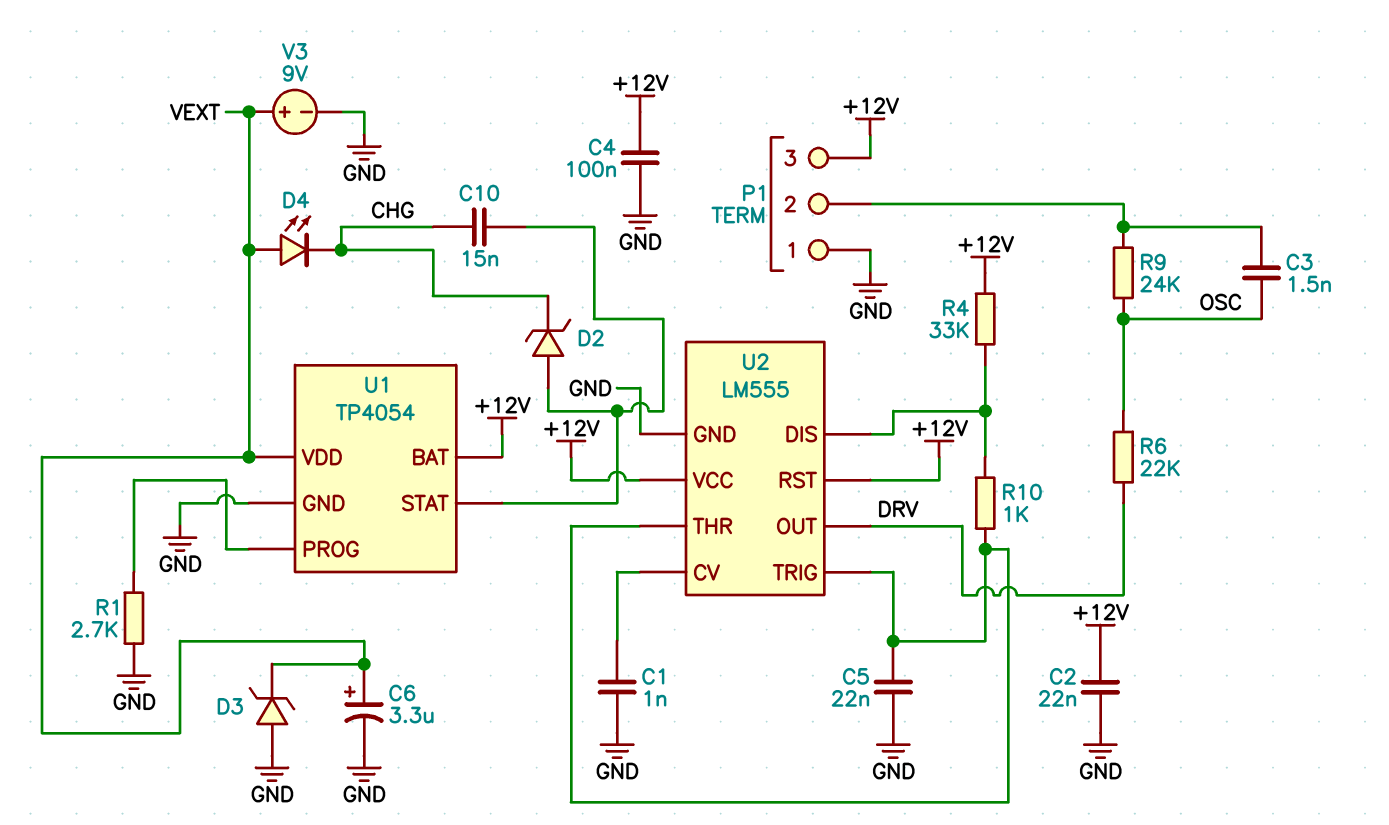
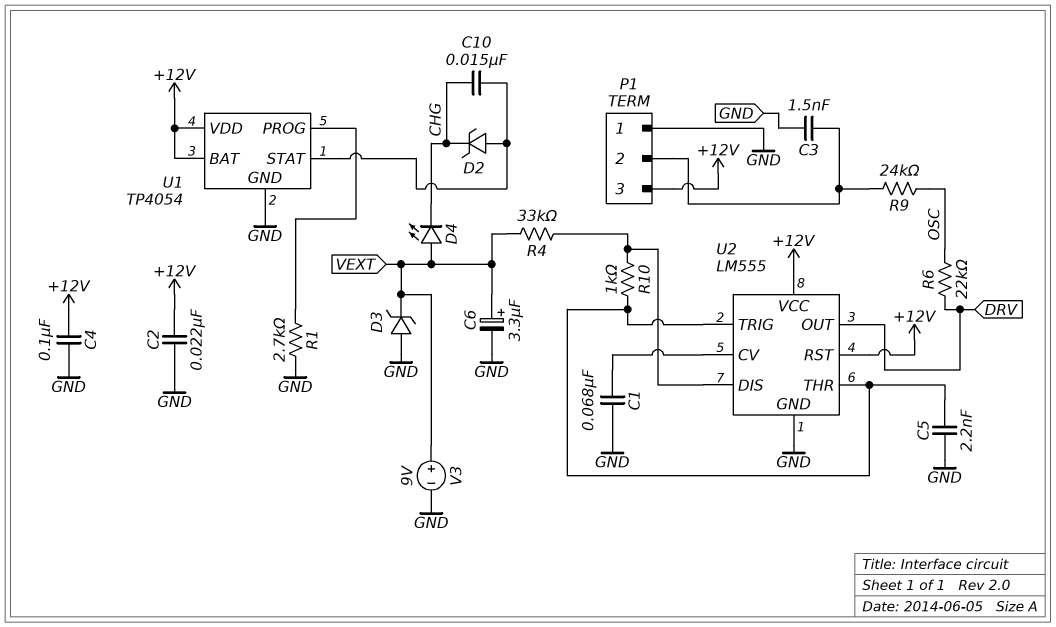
C1: 1nF (GND, U2/CV) -> 68nF (GND, U2/CV)
C3: 1.5nF (OSC, P1/2) -> 1.5nF (GND, P1/2)
C5: 22nF (GND, U2/THR) -> 2.2nF (GND, U2/THR)
R4: 33k (+12V, U2/DIS) -> 33k (U2/DIS, VEXT)
U1 pin VDD: VEXT -> +12V

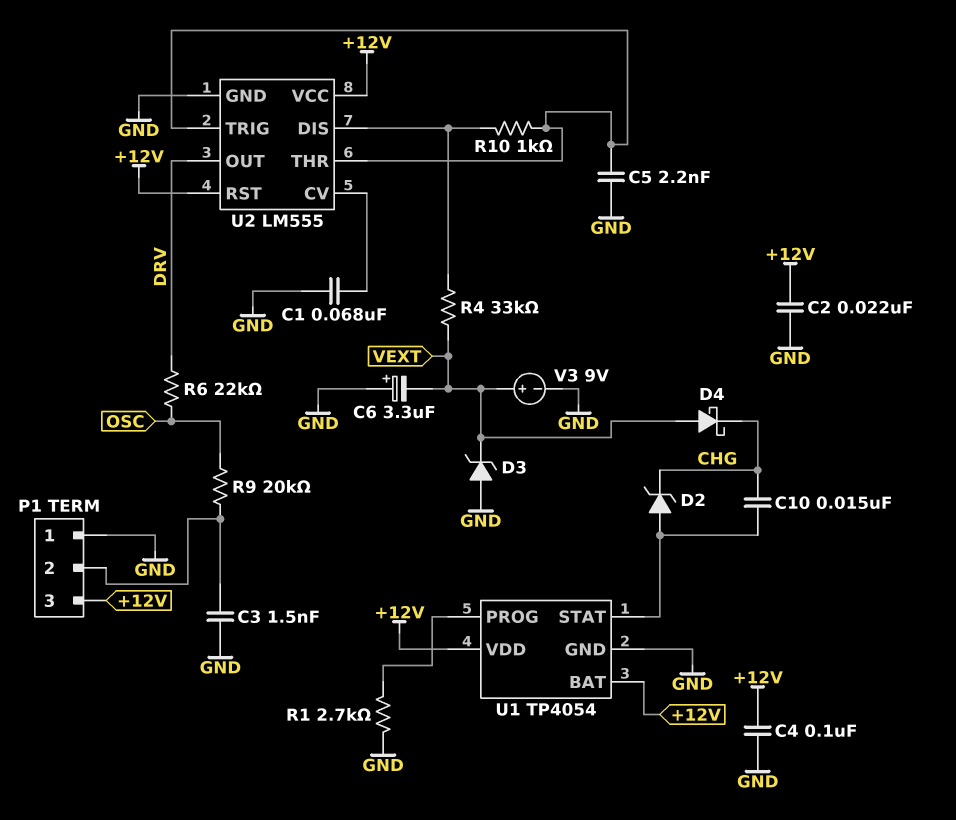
C6: 3.3uF (plus VEXT, minus GND) -> 3.3uF (plus GND, minus VEXT)
D4: LED (A VEXT, K CHG) -> schottky (A VEXT, K CHG)
R9: 24k (OSC, P1/2) -> 20k (OSC, P1/2)

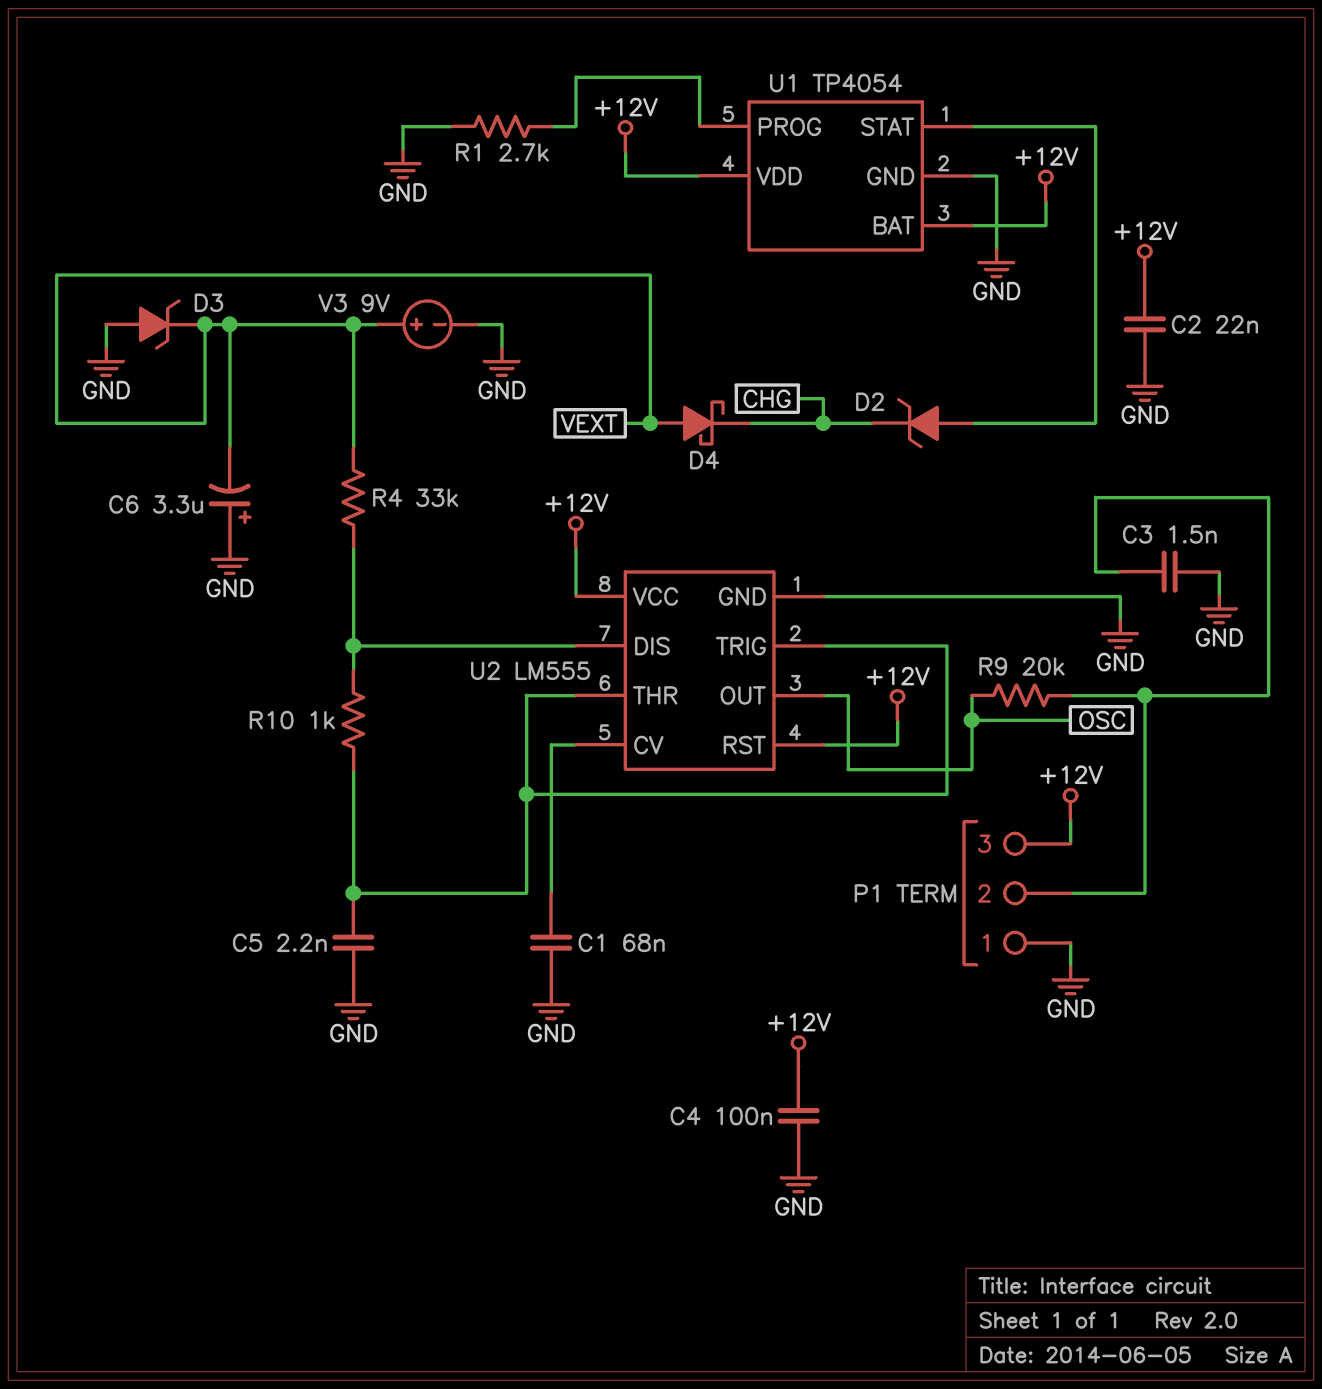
C10: 15nF (CHG, U1/STAT) -> none
R6: 22k (DRV, OSC) -> none
U2 pin OUT: DRV -> OSC

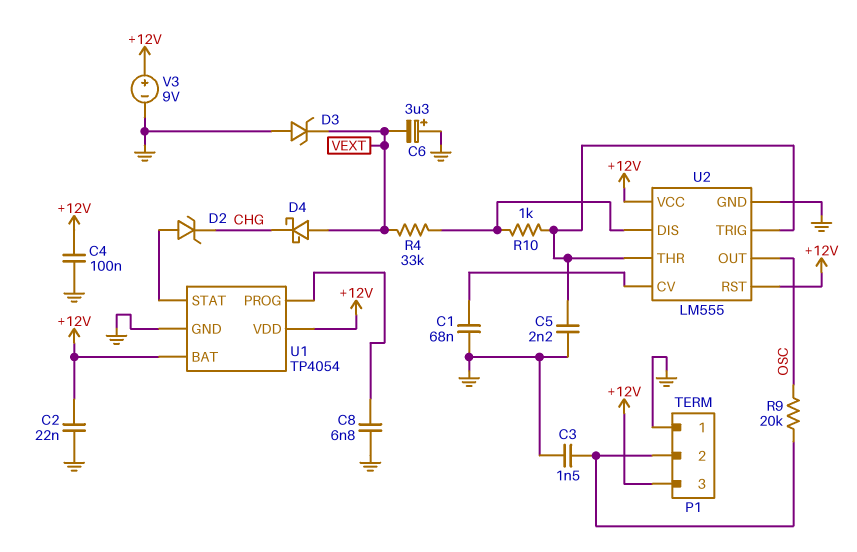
C8: none -> 6.8nF (GND, U1/PROG)
R1: 2.7k (GND, U1/PROG) -> none
V3: 9V (plus VEXT, minus GND) -> 9V (plus +12V, minus GND)

